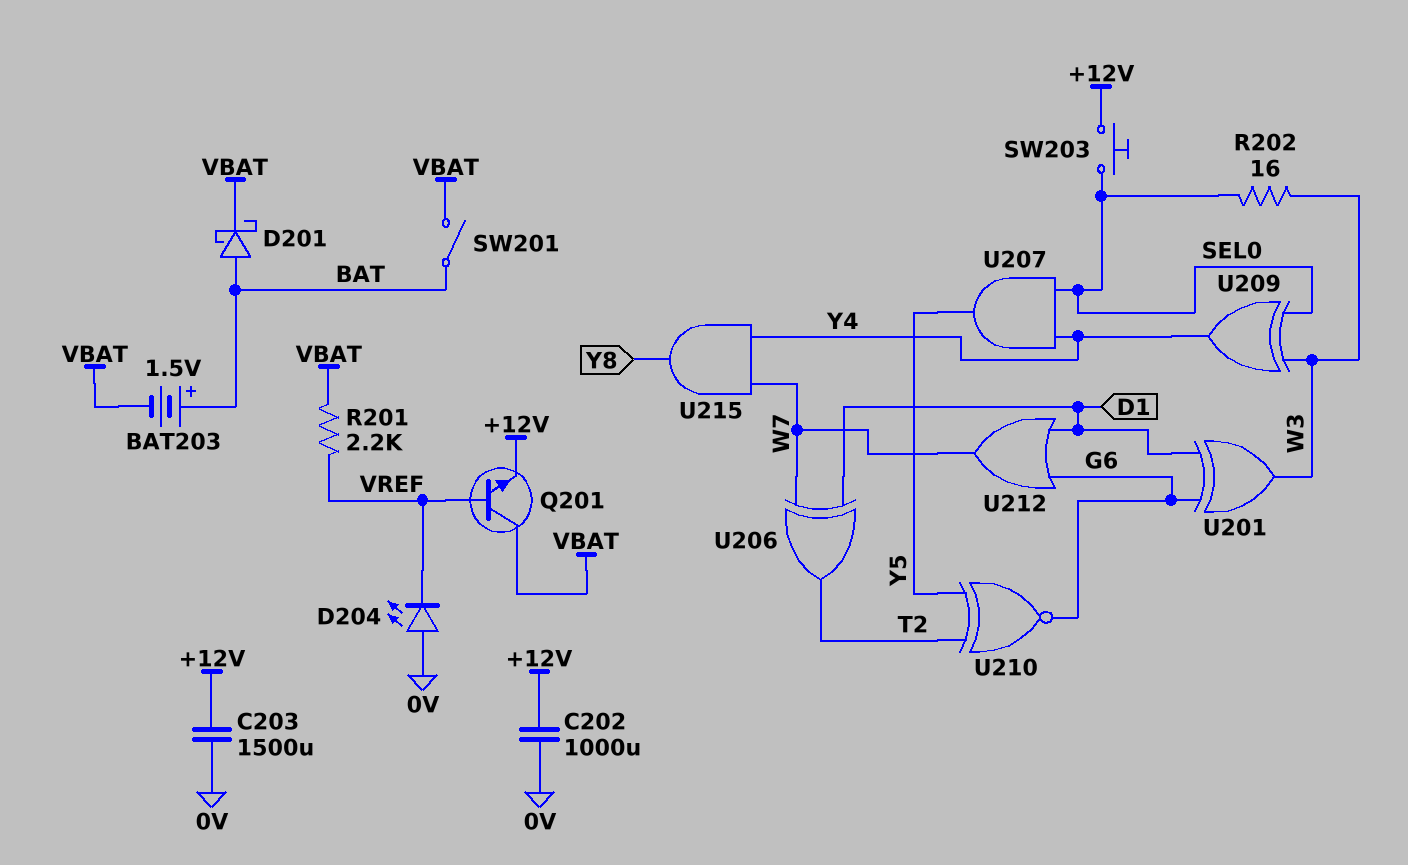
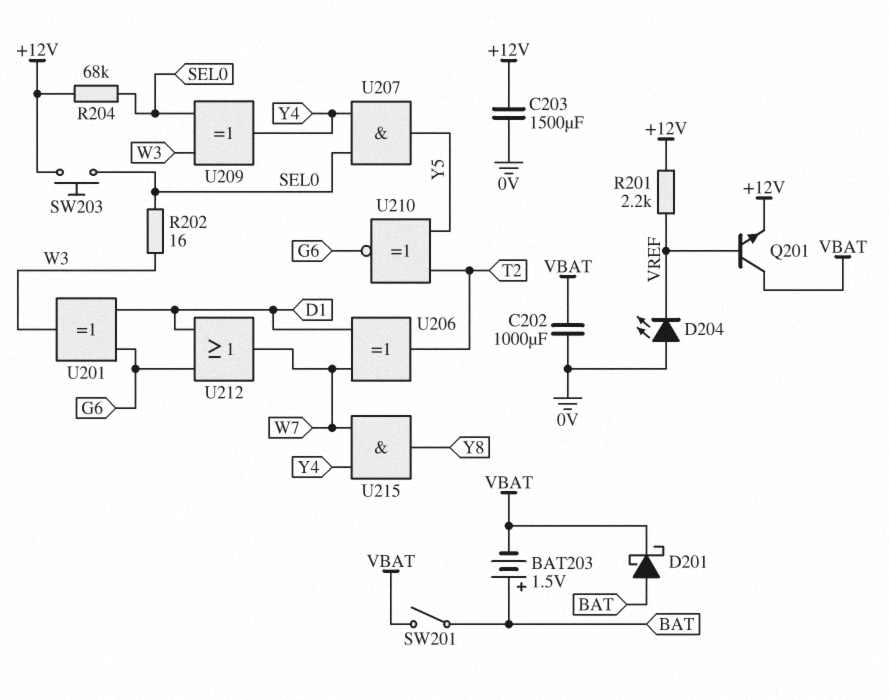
C202: 1000uF (+12V, 0V) -> 1000uF (0V, VBAT)
R201: 2.2k (VBAT, VREF) -> 2.2k (+12V, VREF)
R204: none -> 68k (+12V, SEL0)

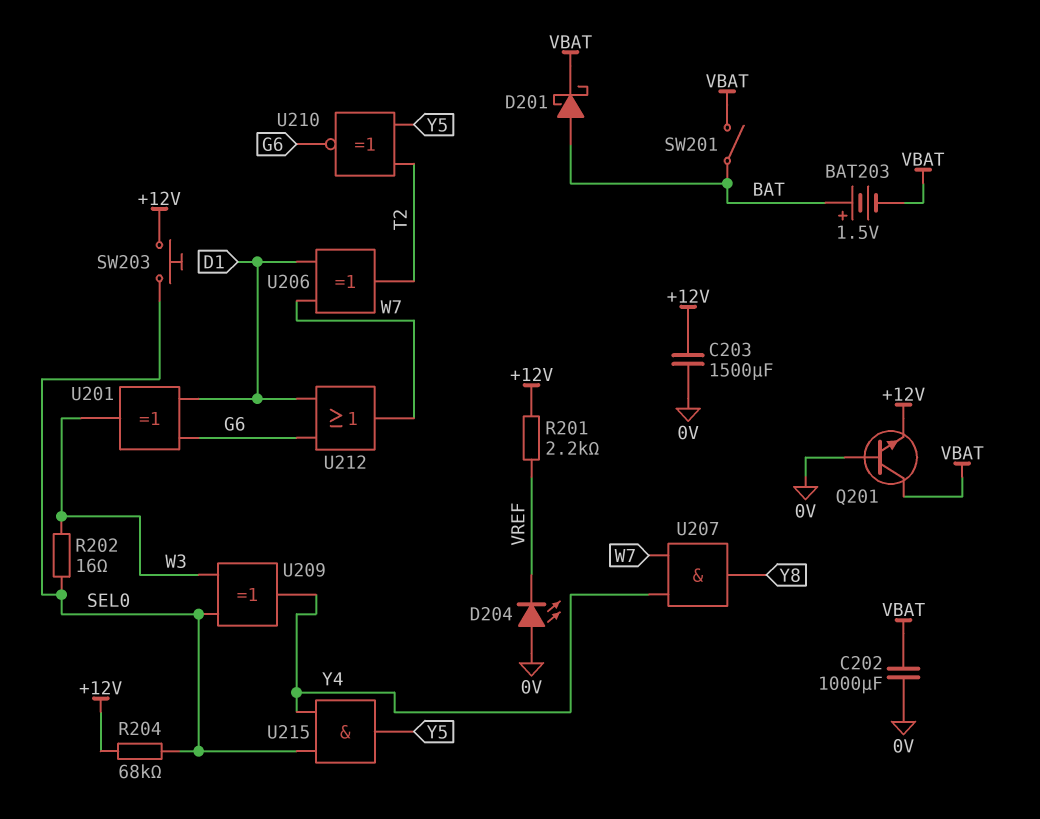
Q201: NPN (B VREF, C VBAT, E +12V) -> NPN (B 0V, C VBAT, E +12V)
U207: AND (in SEL0, in Y4, out Y5) -> AND (in W7, in Y4, out Y8)
U215: AND (in W7, in Y4, out Y8) -> AND (in SEL0, in Y4, out Y5)

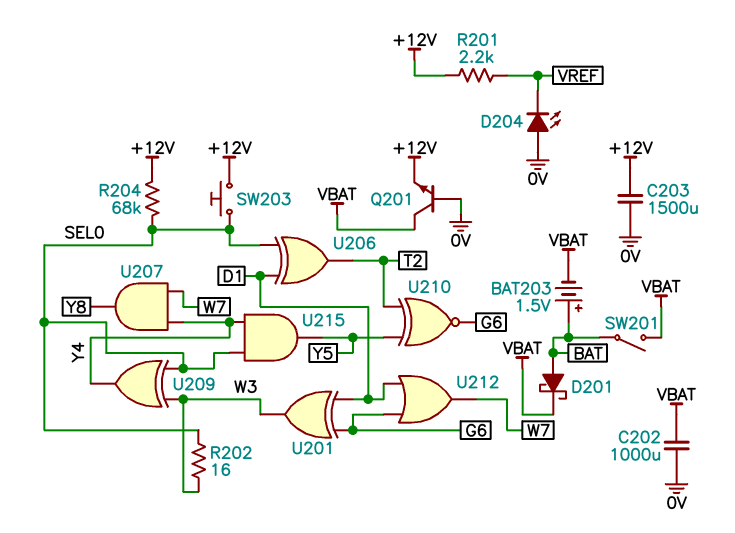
U206: XOR (in D1, in W7, out T2) -> XOR (in D1, in SEL0, out T2)

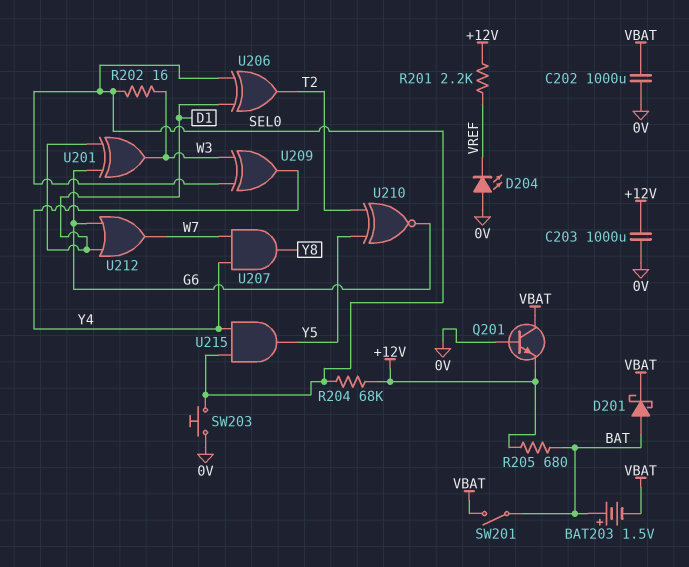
C203: 1500uF (+12V, 0V) -> 1000uF (+12V, 0V)
R205: none -> 680 (+12V, BAT)
SW203: button (+12V, SEL0) -> button (0V, SEL0)

